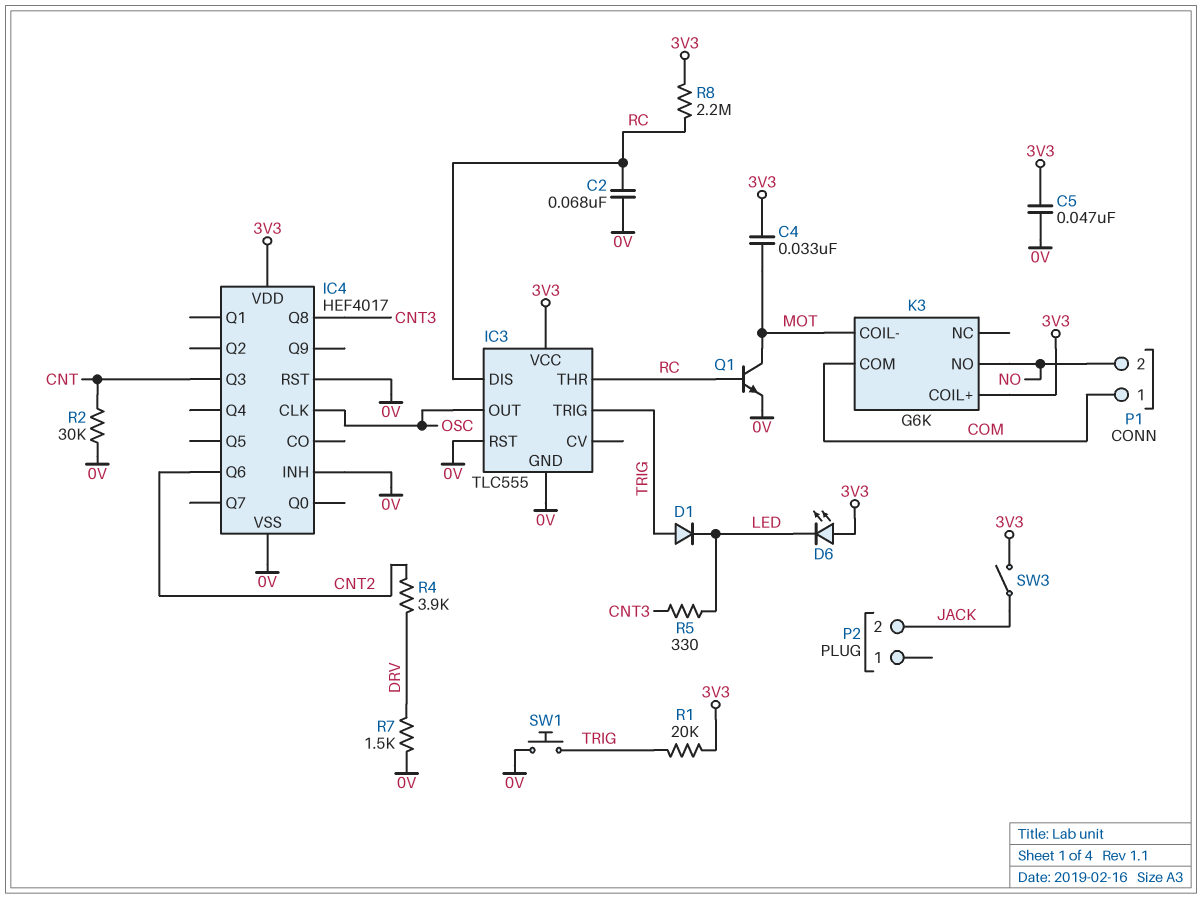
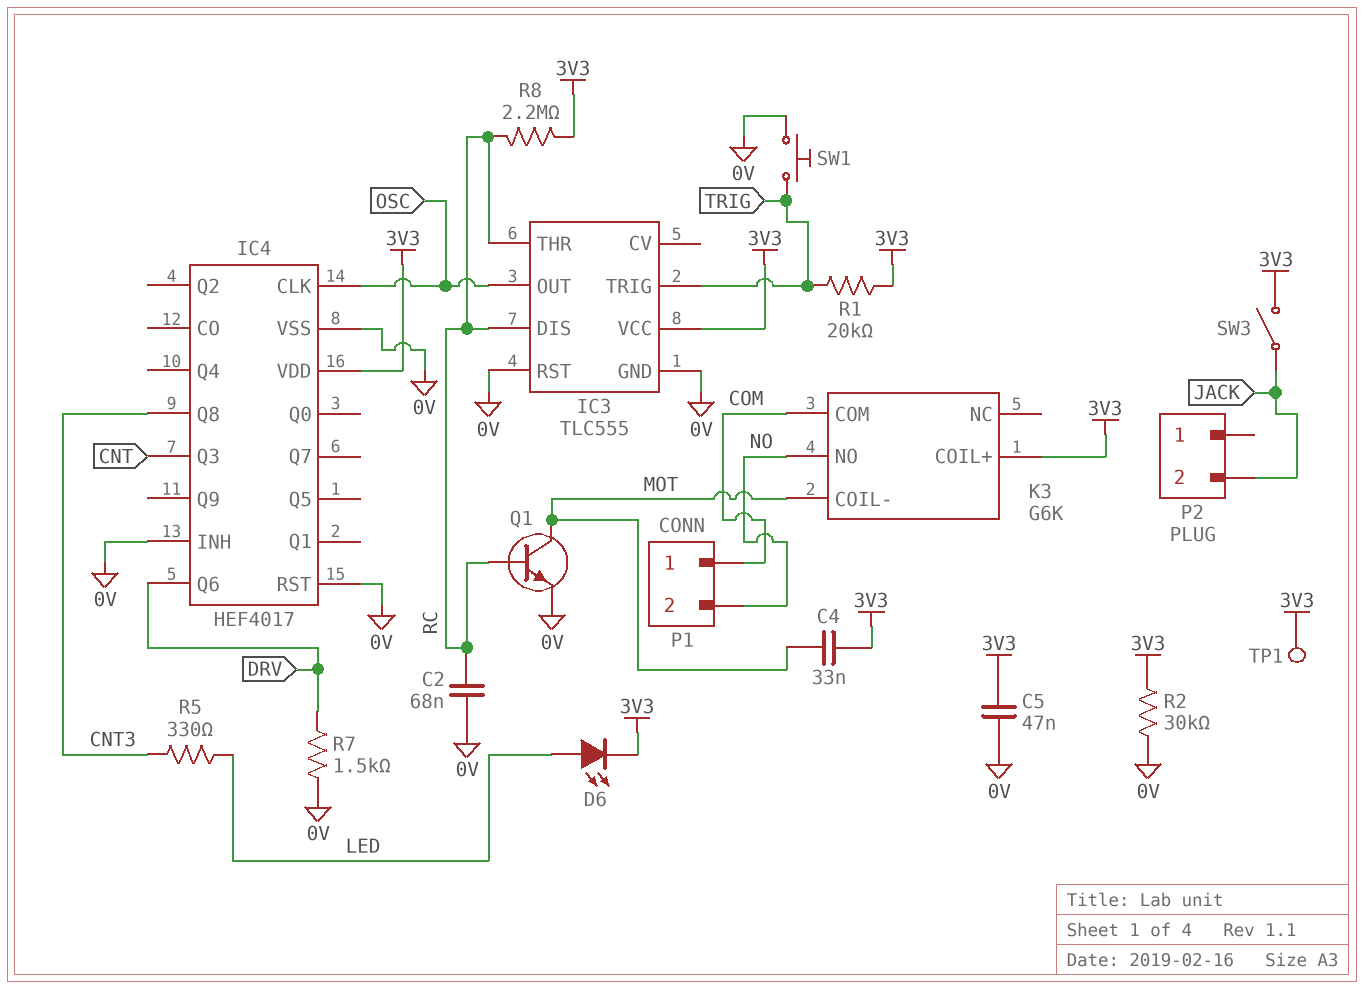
D1: diode (A TRIG, K LED) -> none
D6: LED (A 3V3, K LED) -> LED (A LED, K 3V3)
IC4 pin Q6: CNT2 -> DRV
R2: 30k (0V, CNT) -> 30k (0V, 3V3)
R4: 3.9k (CNT2, DRV) -> none
TP1: none -> test point (3V3)

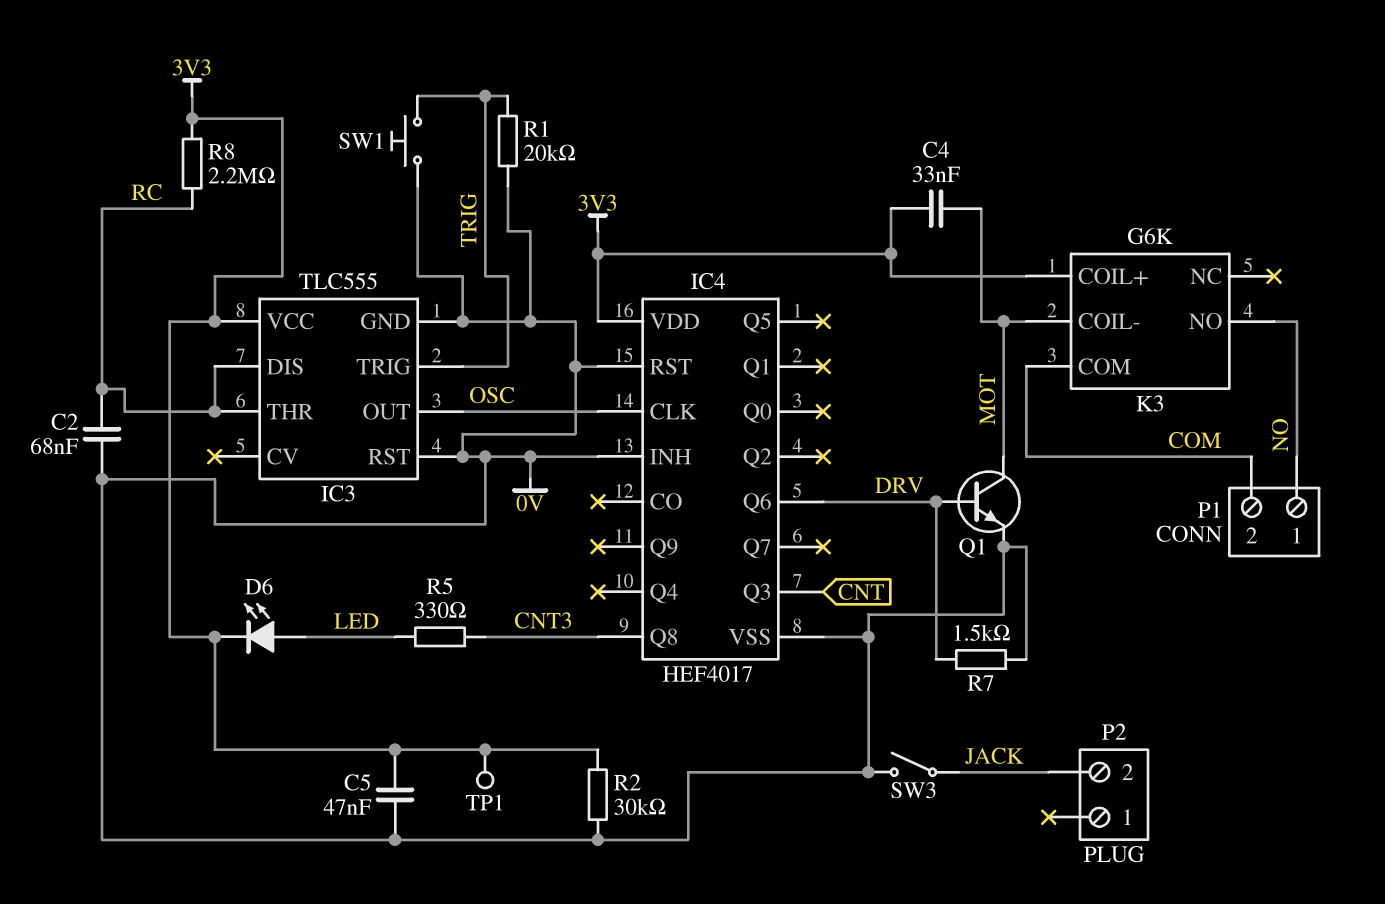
P1 pin 1: COM -> NO
P1 pin 2: NO -> COM
Q1: NPN (B RC, C MOT, E 0V) -> NPN (B DRV, C MOT, E 0V)
R1: 20k (3V3, TRIG) -> 20k (0V, TRIG)
SW3: switch (3V3, JACK) -> switch (0V, JACK)

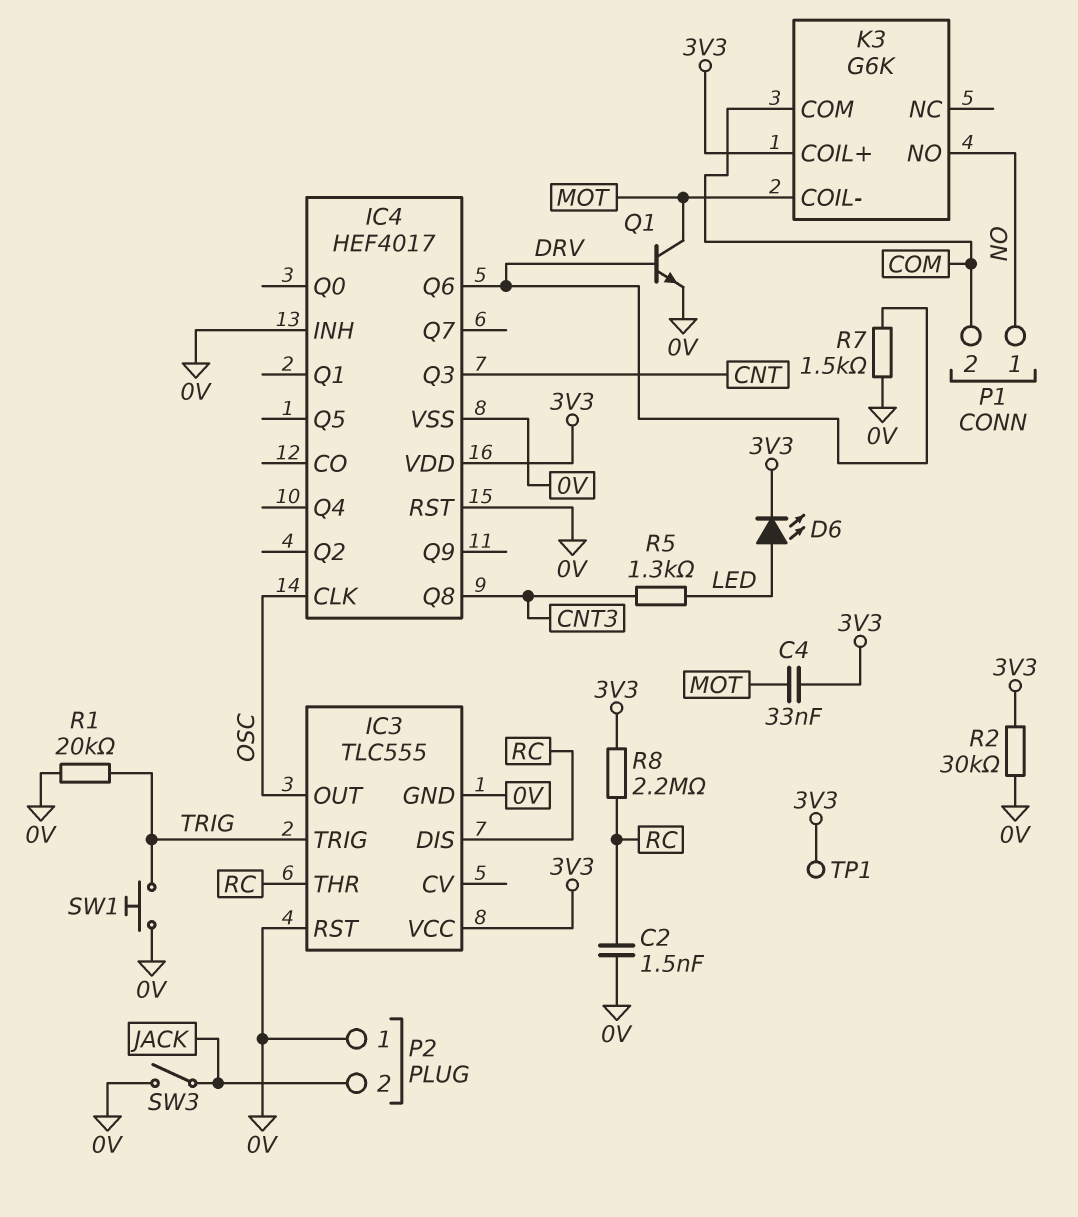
C2: 68nF (0V, RC) -> 1.5nF (0V, RC)
C5: 47nF (0V, 3V3) -> none
P2 pin 1: none -> 0V
R5: 330 (CNT3, LED) -> 1.3k (CNT3, LED)

